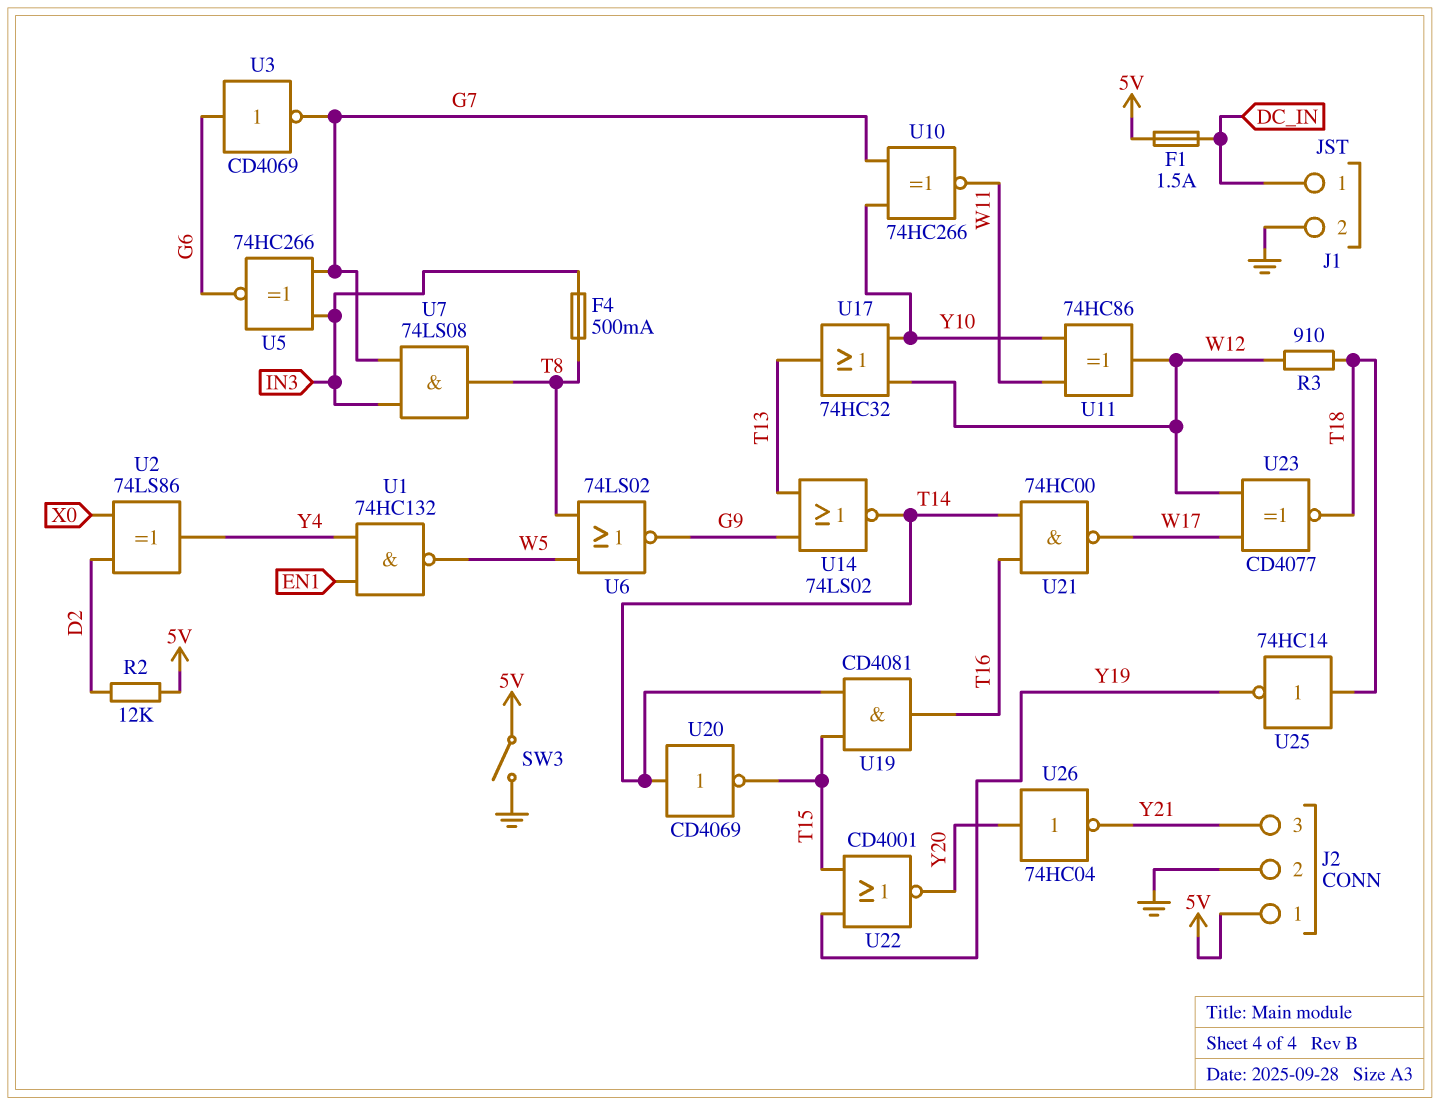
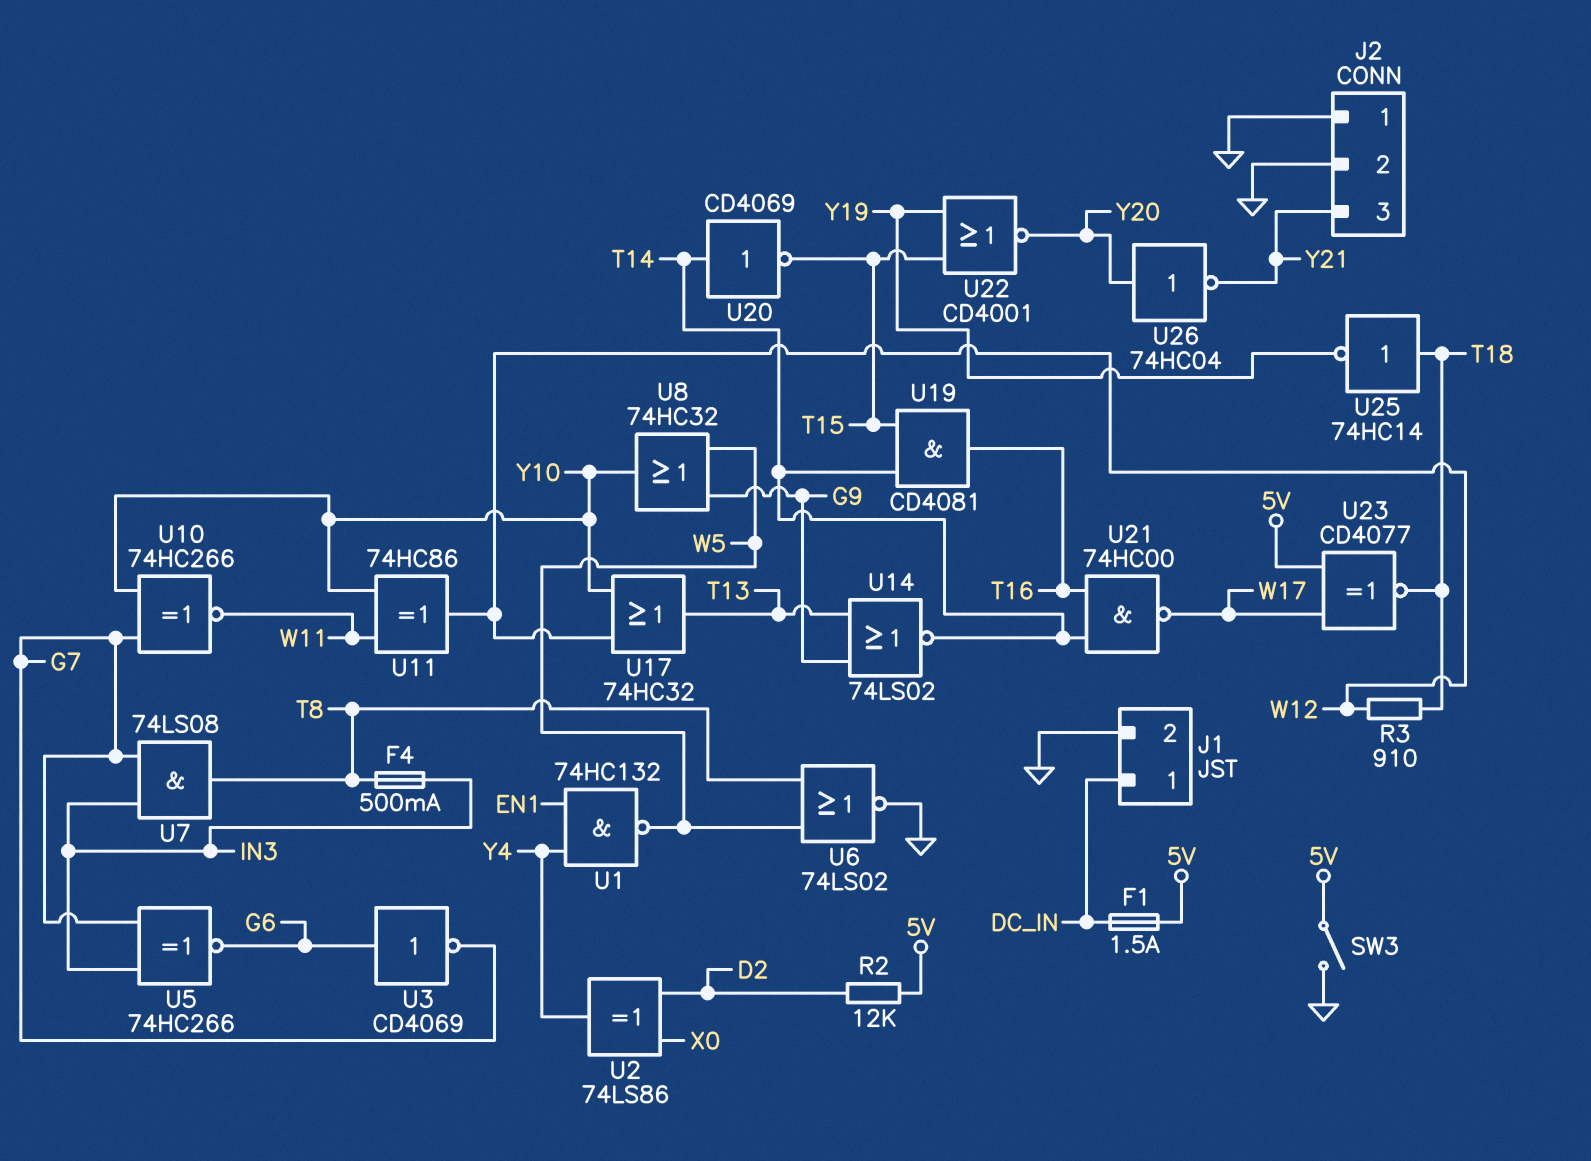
J2 pin 1: 5V -> GND
U6: NOR 74LS02 (in T8, in W5, out G9) -> NOR 74LS02 (in T8, in W5, out GND)
U8: none -> OR 74HC32 (in G9, in W5, out Y10)
U23: XNOR CD4077 (in W12, in W17, out T18) -> XNOR CD4077 (in 5V, in W17, out T18)

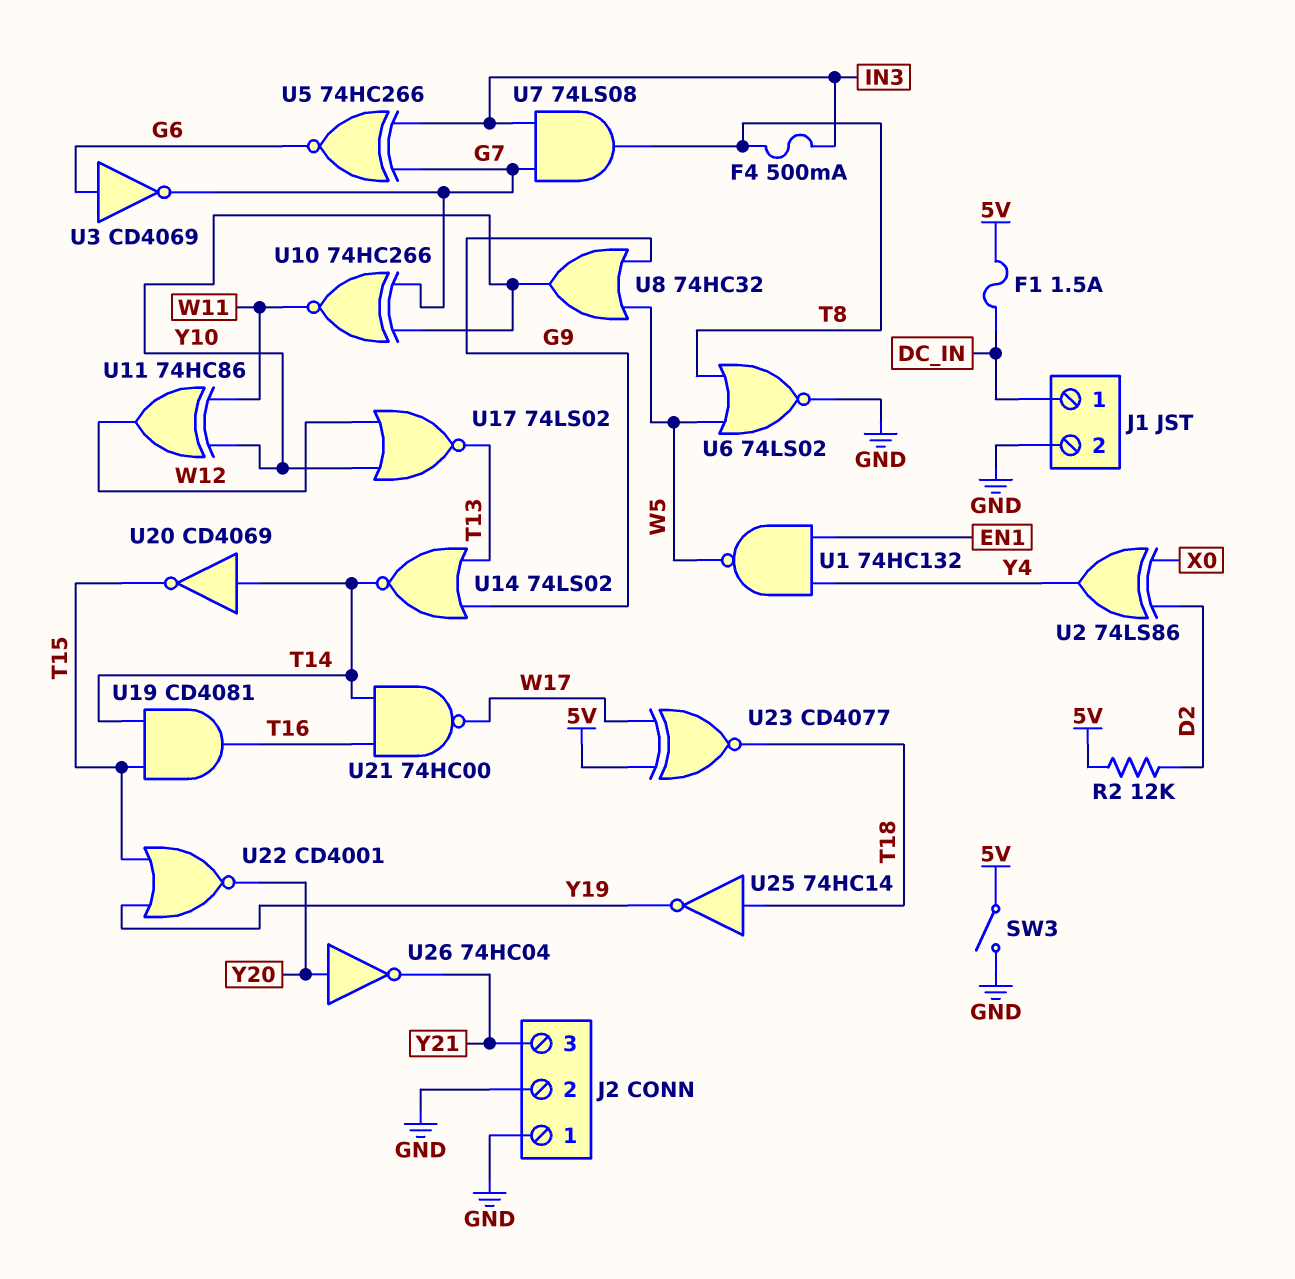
R3: 910 (T18, W12) -> none
U17: OR 74HC32 (in W12, in Y10, out T13) -> NOR 74LS02 (in W12, in Y10, out T13)

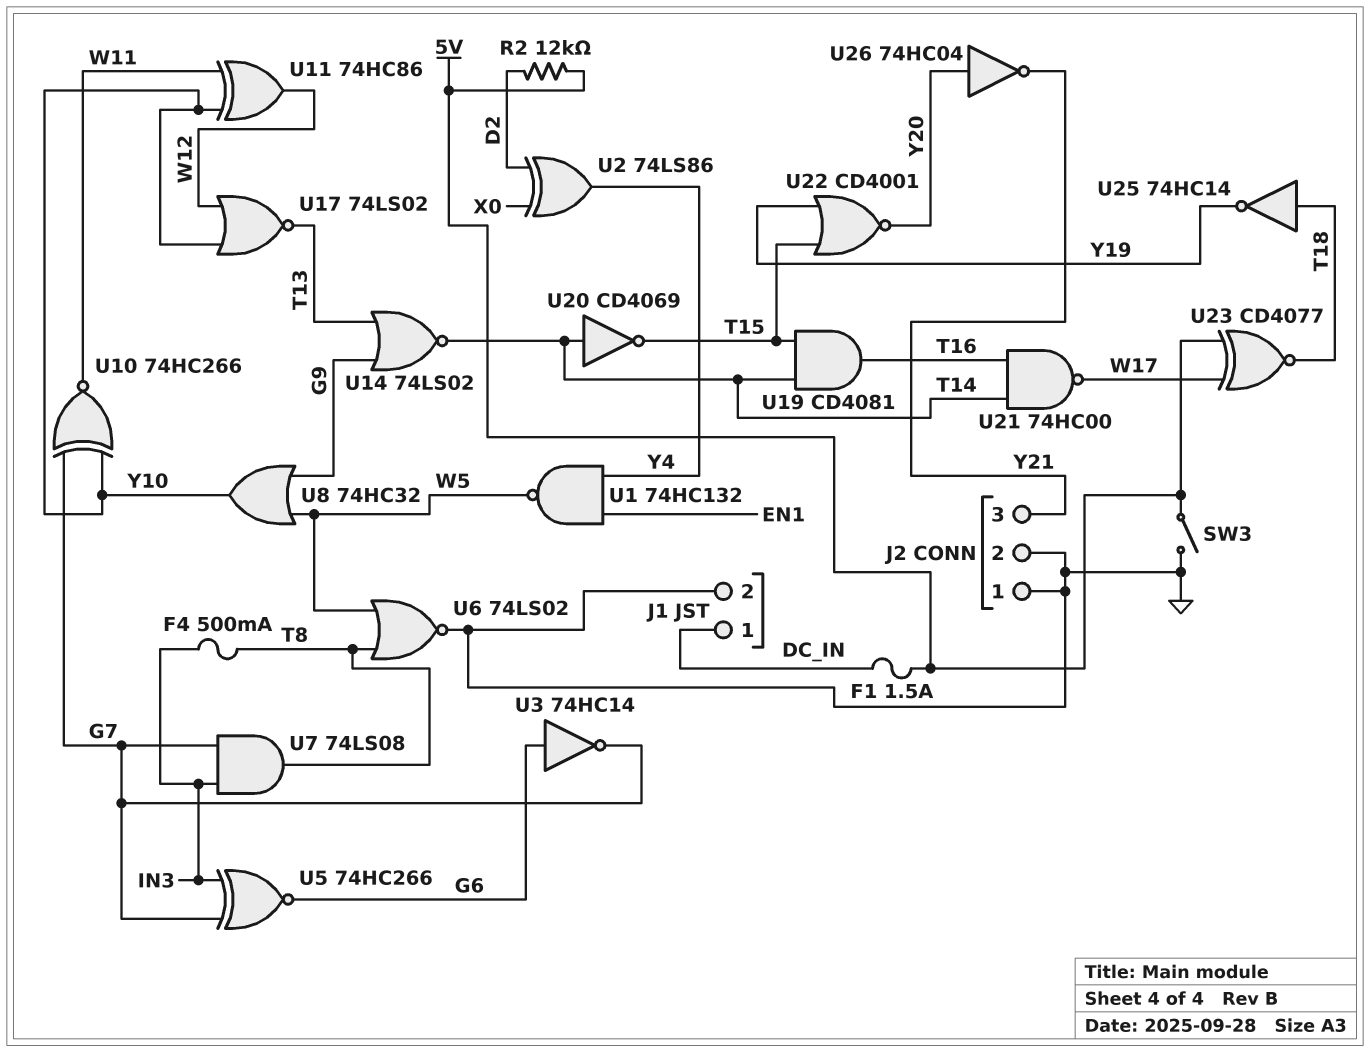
U3: NOT CD4069 (in G6, out G7) -> NOT 74HC14 (in G6, out G7)

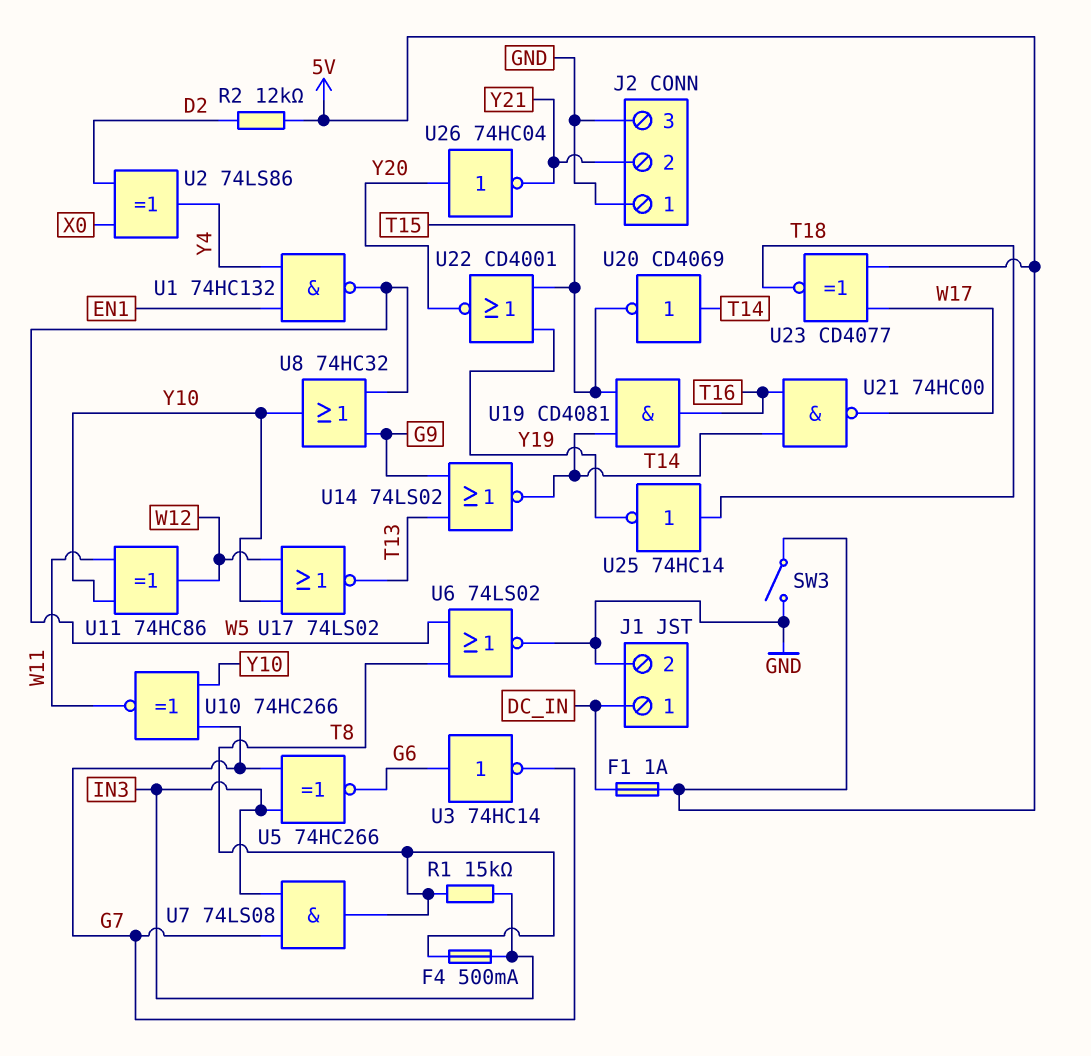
F1: 1.5A (5V, DC_IN) -> 1A (5V, DC_IN)
J2 pin 2: GND -> Y21
J2 pin 3: Y21 -> GND
R1: none -> 15k (IN3, T8)

